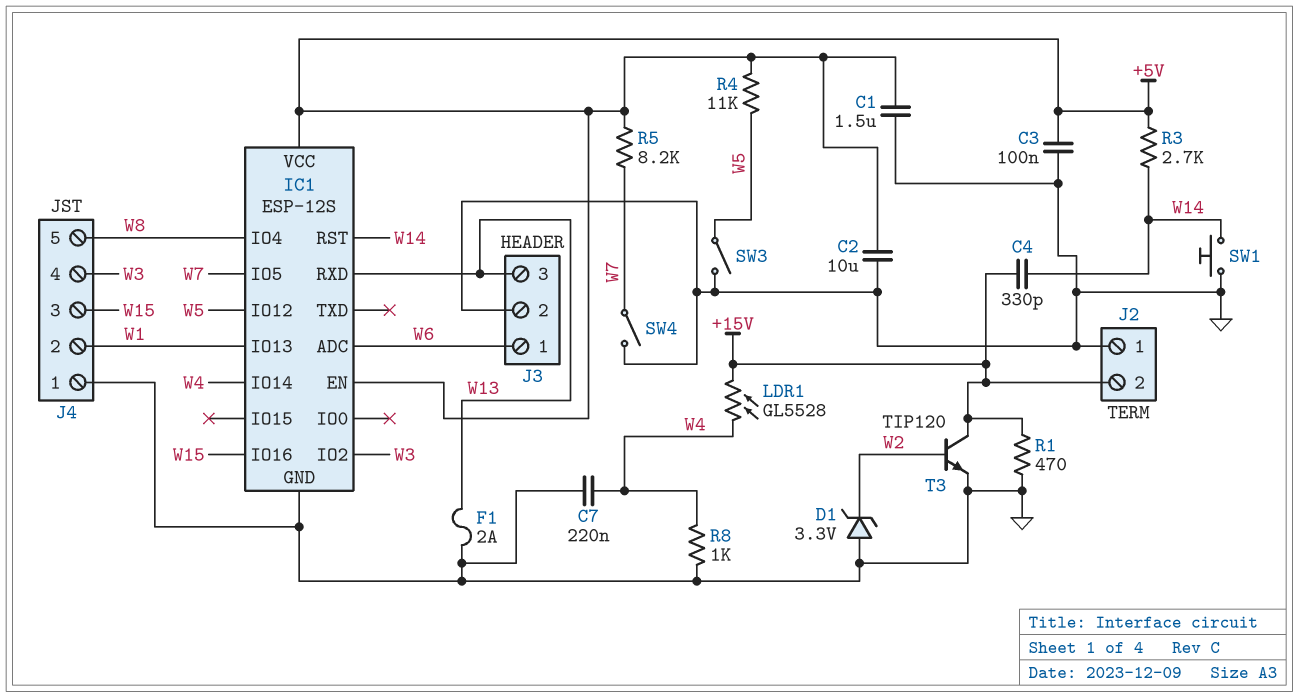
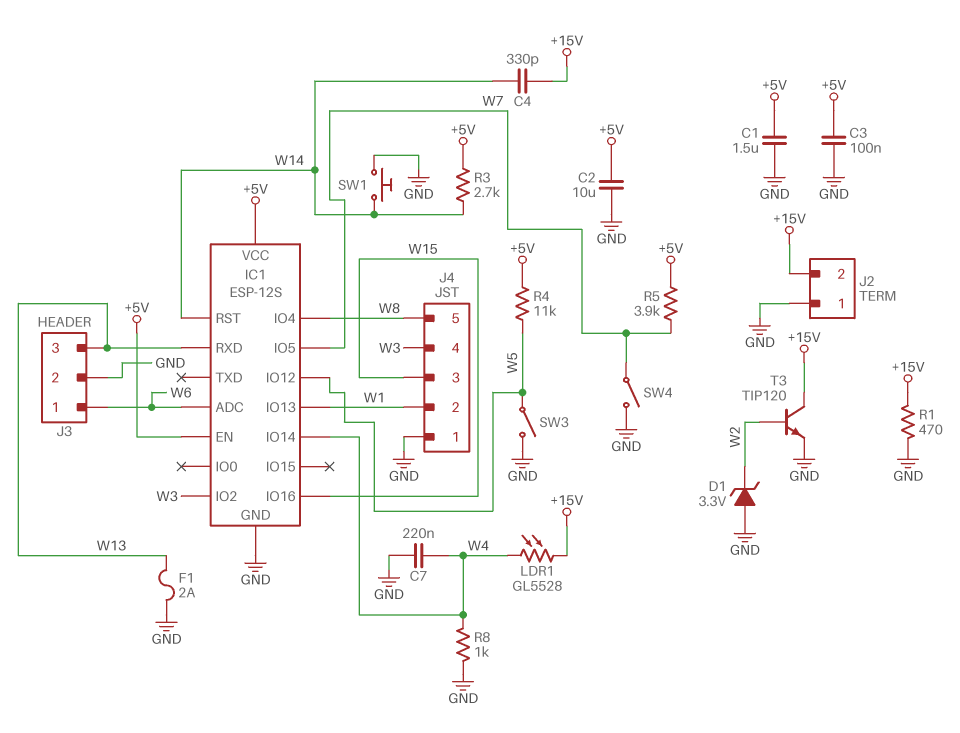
R5: 8.2k (+5V, W7) -> 3.9k (+5V, W7)

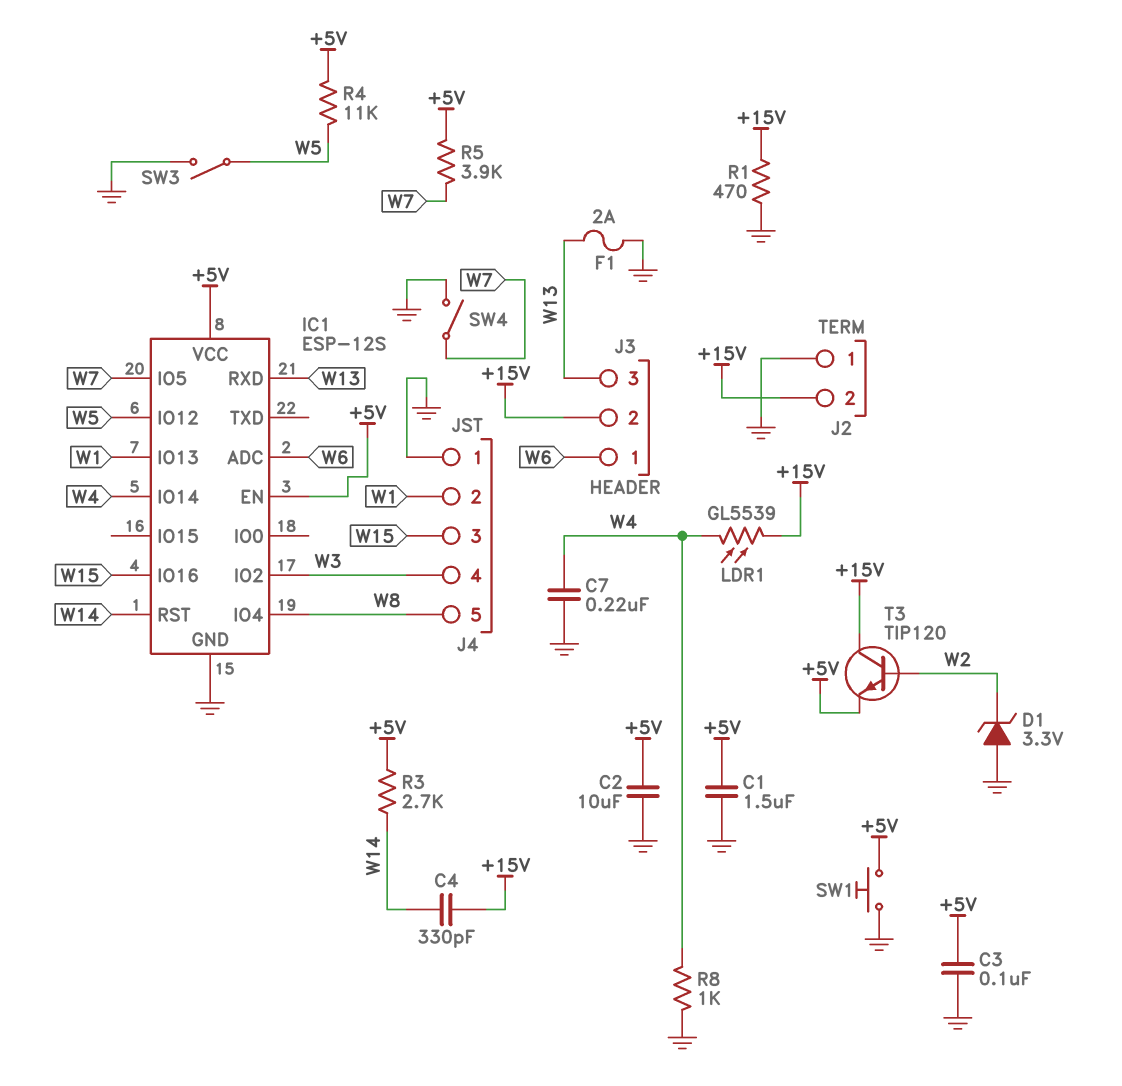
J3 pin 2: GND -> +15V
LDR1: GL5528 (+15V, W4) -> GL5539 (+15V, W4)
SW1: button (GND, W14) -> button (+5V, GND)
T3: NPN TIP120 (B W2, C +15V, E GND) -> NPN TIP120 (B W2, C +15V, E +5V)

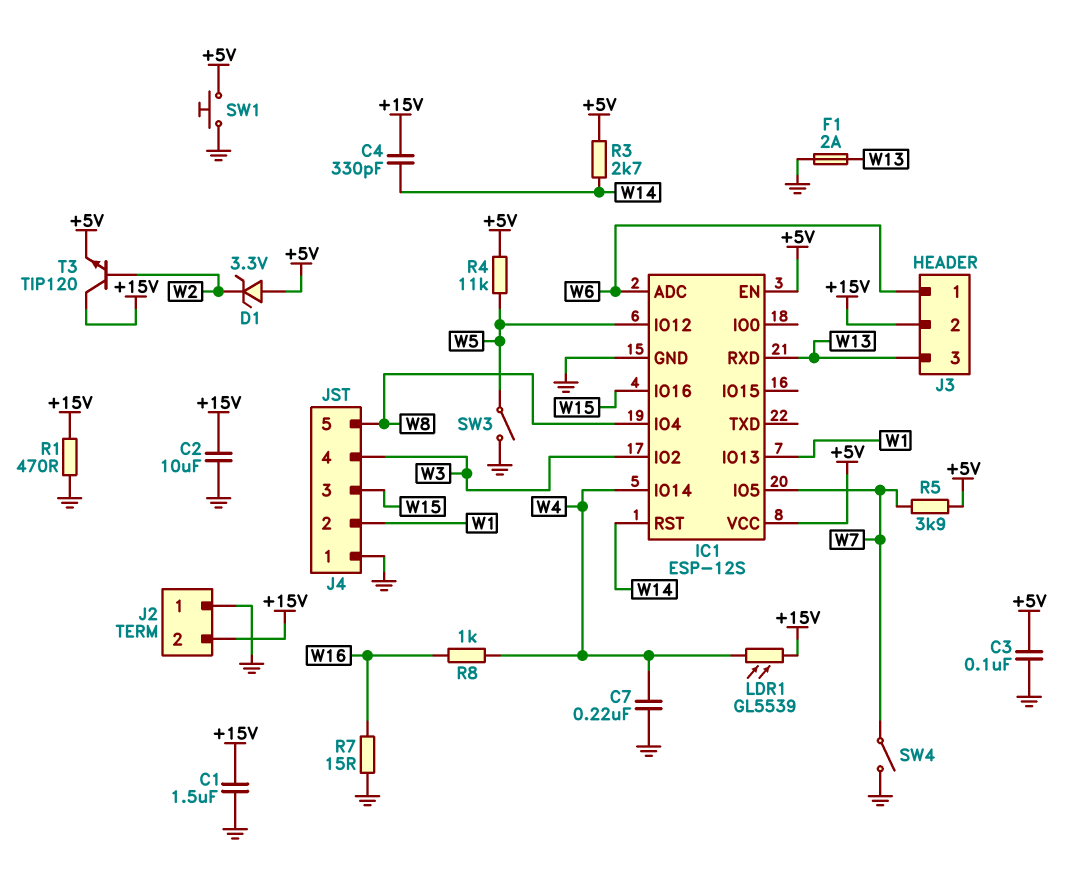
C1: 1.5uF (+5V, GND) -> 1.5uF (+15V, GND)
C2: 10uF (+5V, GND) -> 10uF (+15V, GND)
D1: zener 3.3V (A GND, K W2) -> zener 3.3V (A +5V, K W2)
R7: none -> 15 (GND, W16)
R8: 1k (GND, W4) -> 1k (W4, W16)

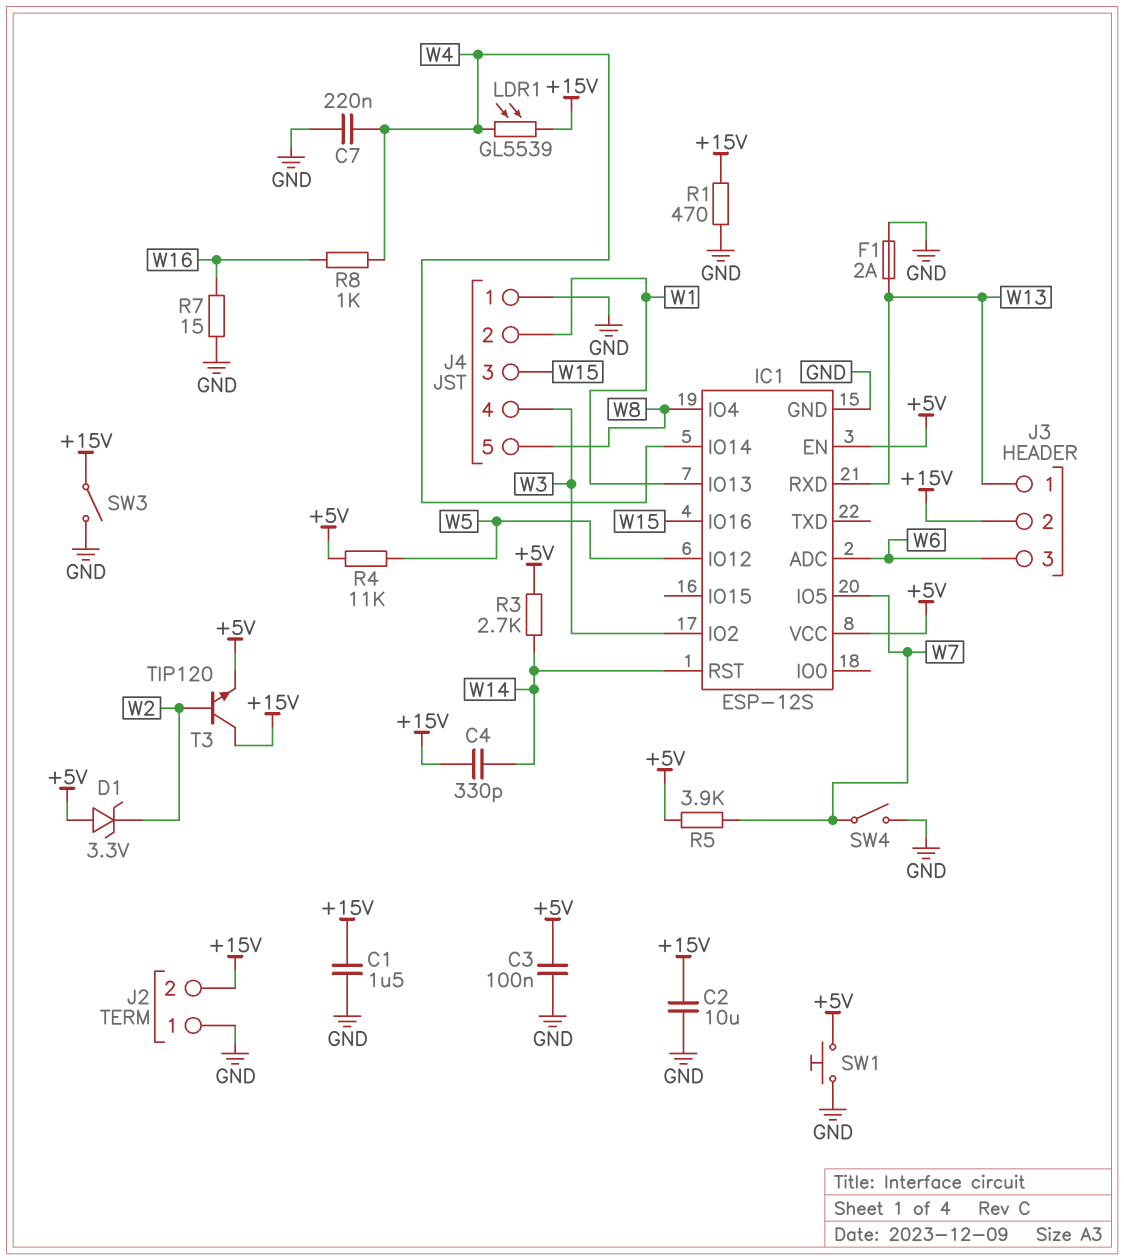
J3 pin 1: W6 -> W13
J3 pin 3: W13 -> W6
SW3: switch (GND, W5) -> switch (+15V, GND)

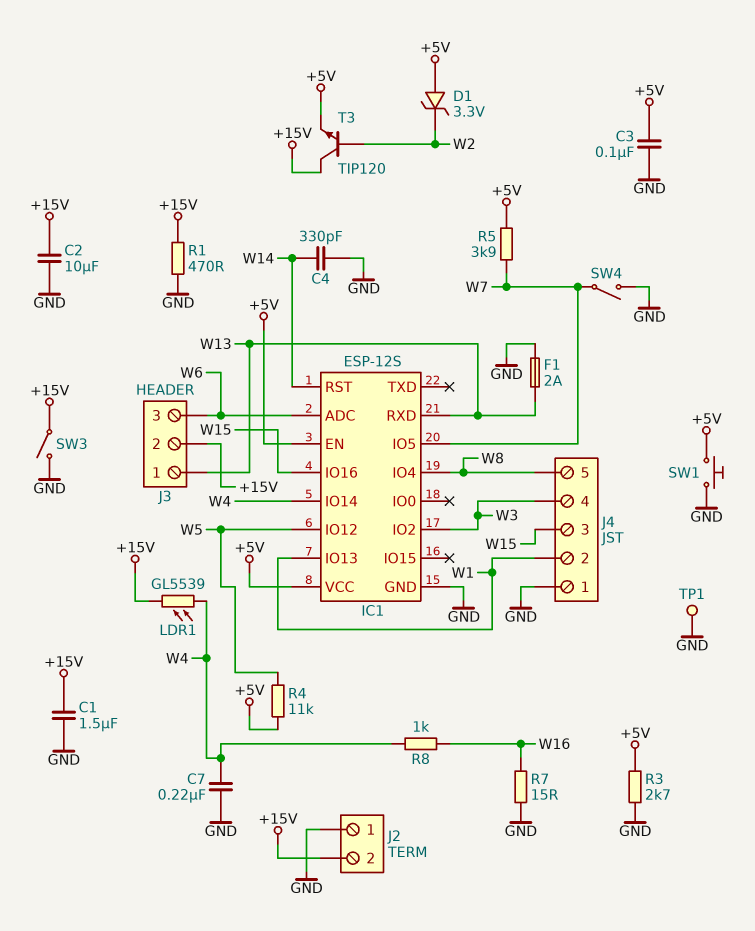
C4: 330pF (+15V, W14) -> 330pF (GND, W14)
R3: 2.7k (+5V, W14) -> 2.7k (+5V, GND)
TP1: none -> test point (GND)

